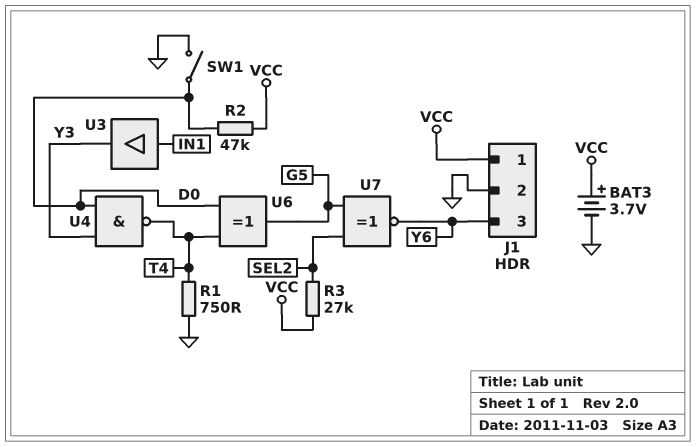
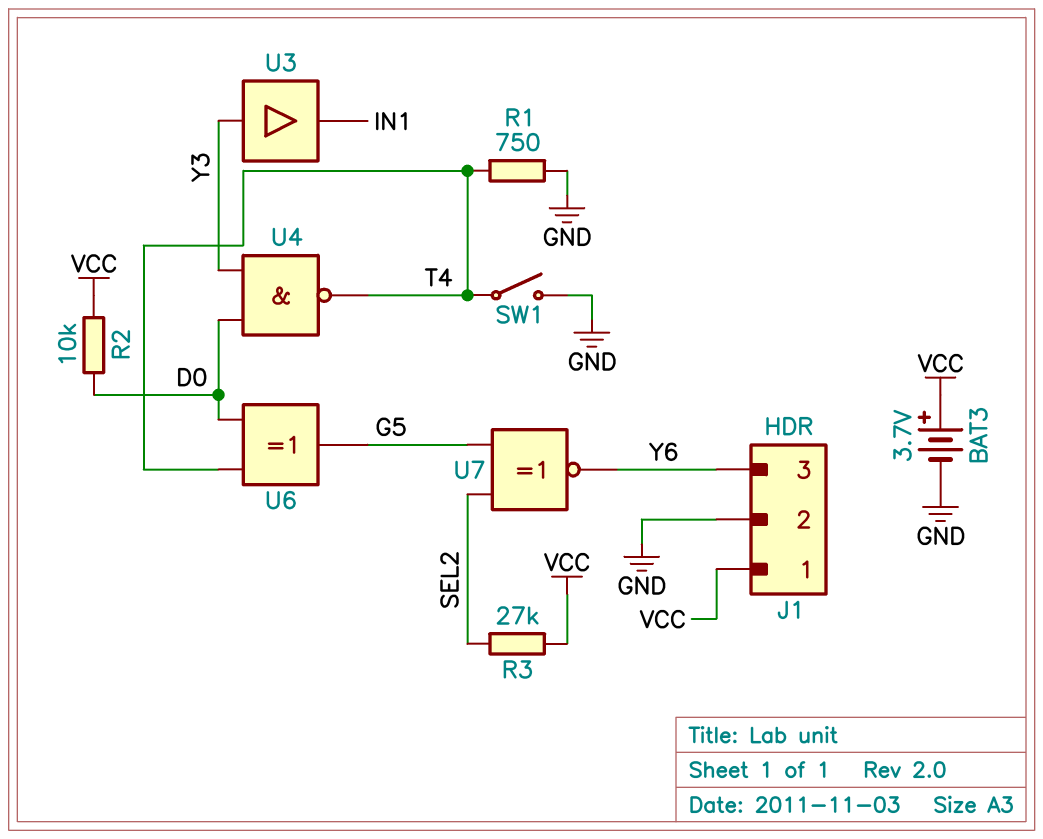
R2: 47k (D0, VCC) -> 10k (D0, VCC)
SW1: switch (D0, GND) -> switch (GND, T4)
U3: buffer (in IN1, out Y3) -> buffer (in Y3, out IN1)

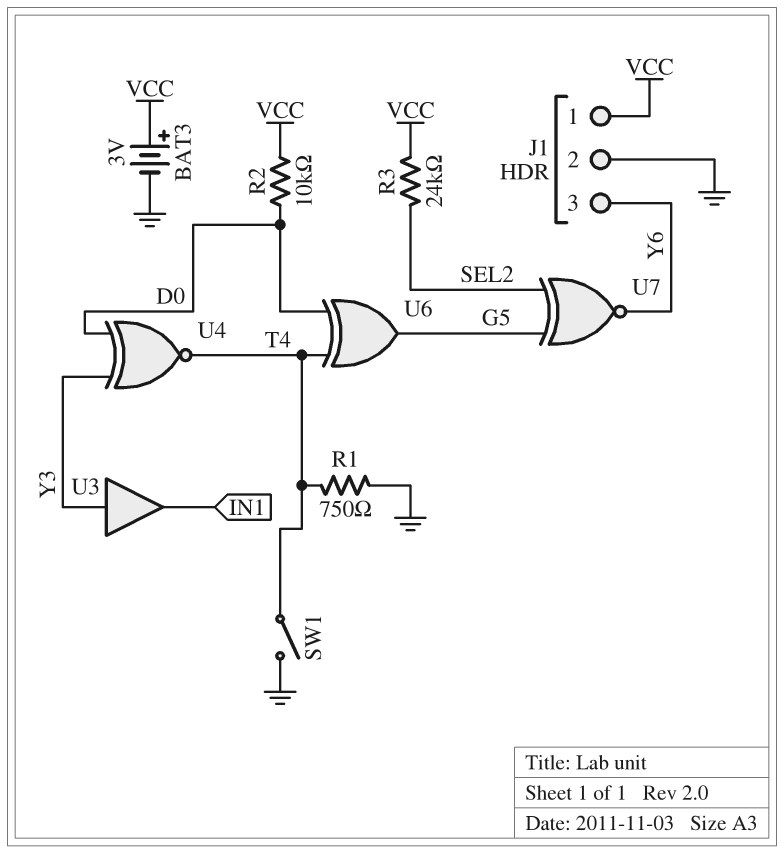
BAT3: 3.7V (plus VCC, minus GND) -> 3V (plus VCC, minus GND)
R3: 27k (SEL2, VCC) -> 24k (SEL2, VCC)
U4: NAND (in D0, in Y3, out T4) -> XNOR (in D0, in Y3, out T4)

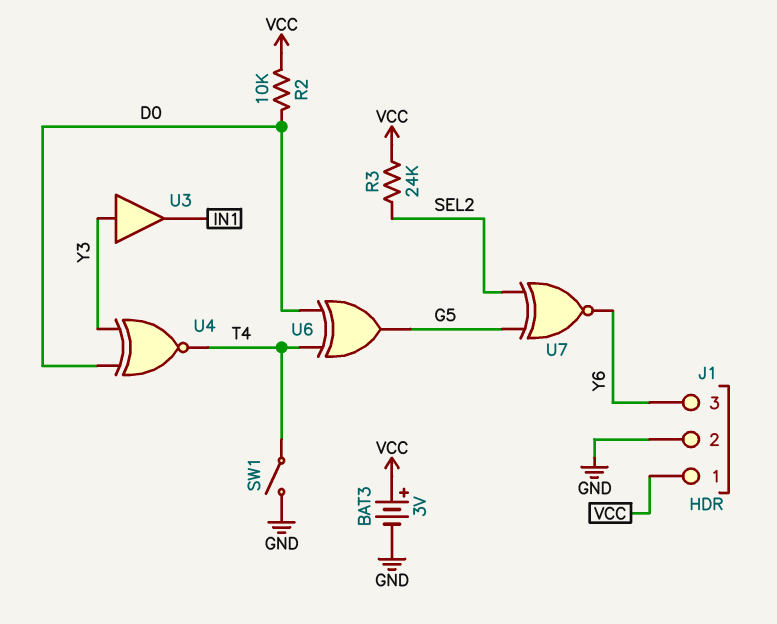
R1: 750 (GND, T4) -> none

